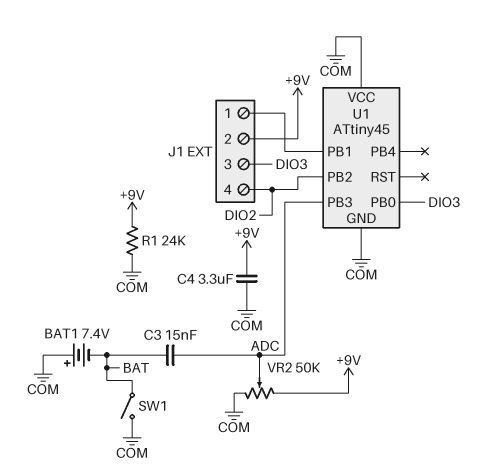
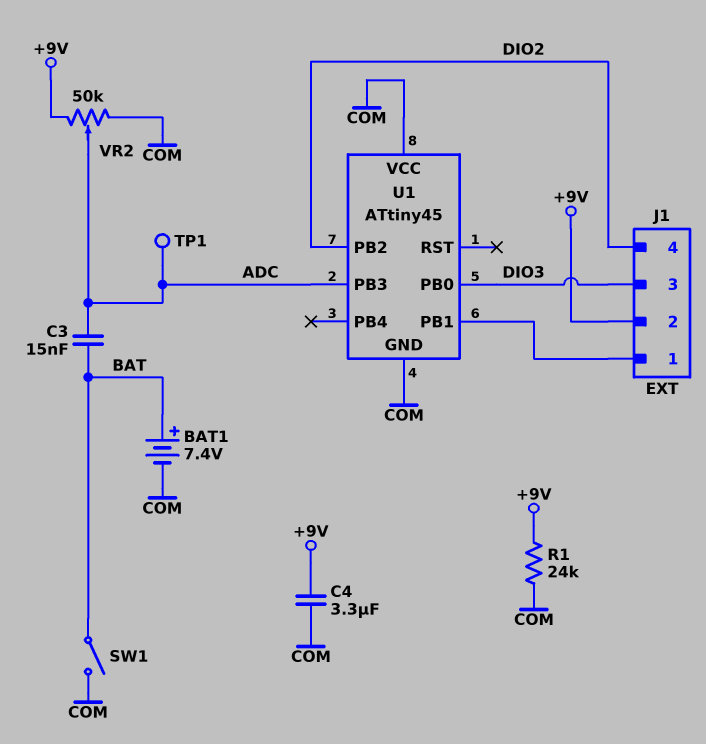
BAT1: 7.4V (plus COM, minus BAT) -> 7.4V (plus BAT, minus COM)
TP1: none -> test point (ADC)

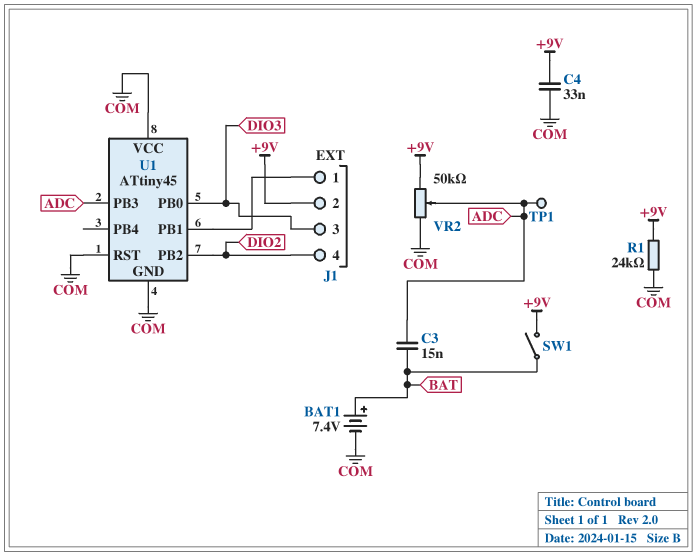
C4: 3.3uF (+9V, COM) -> 33nF (+9V, COM)
SW1: switch (BAT, COM) -> switch (+9V, BAT)
U1 pin RST: none -> COM

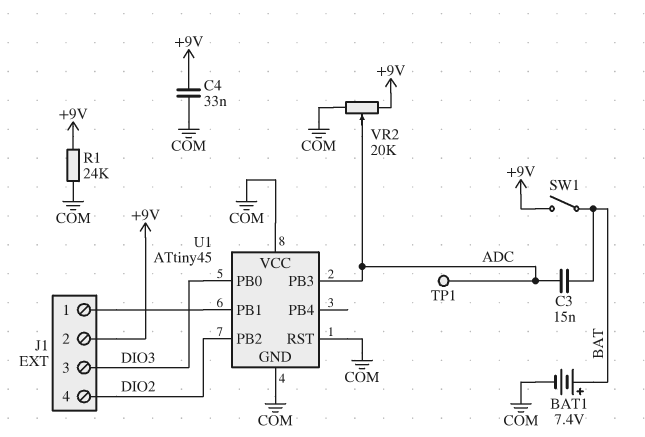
VR2: 50k (+9V, COM, wiper ADC) -> 20k (+9V, COM, wiper ADC)

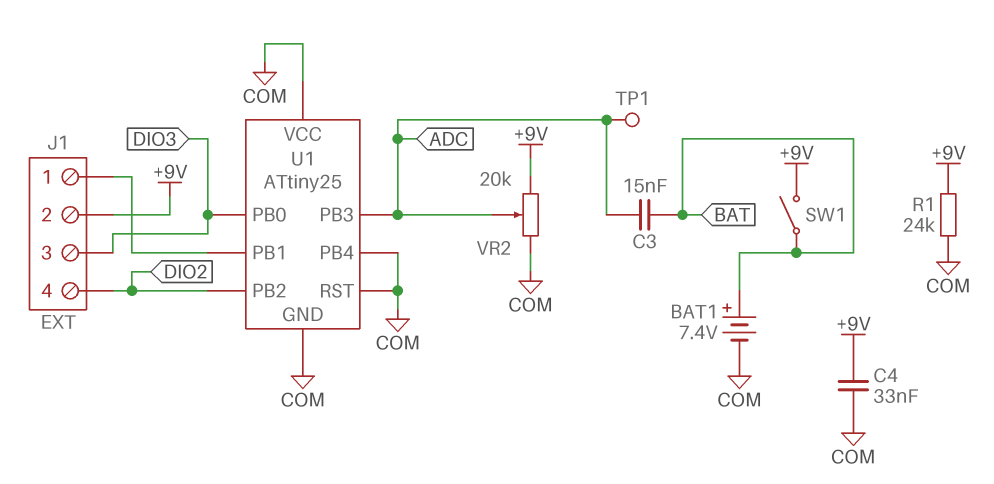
U1: ATtiny45 -> ATtiny25
U1 pin PB4: none -> COM

